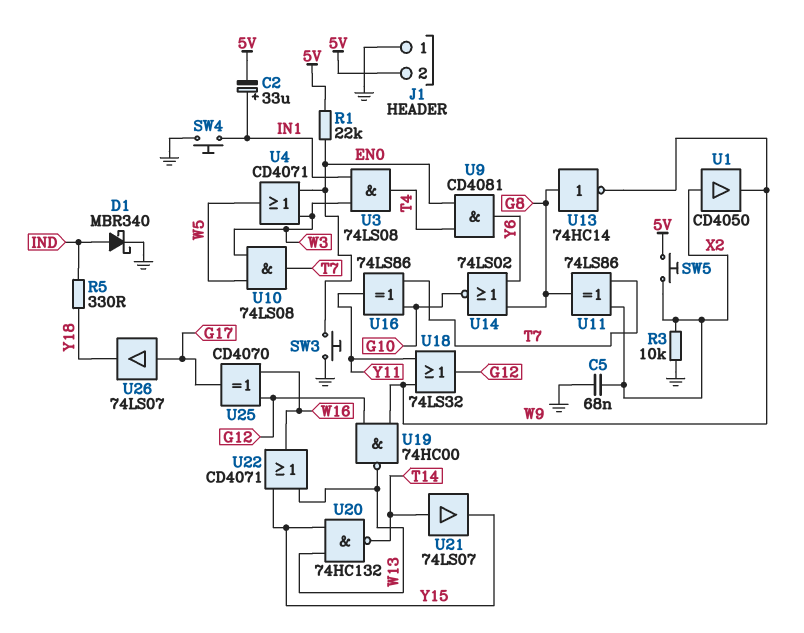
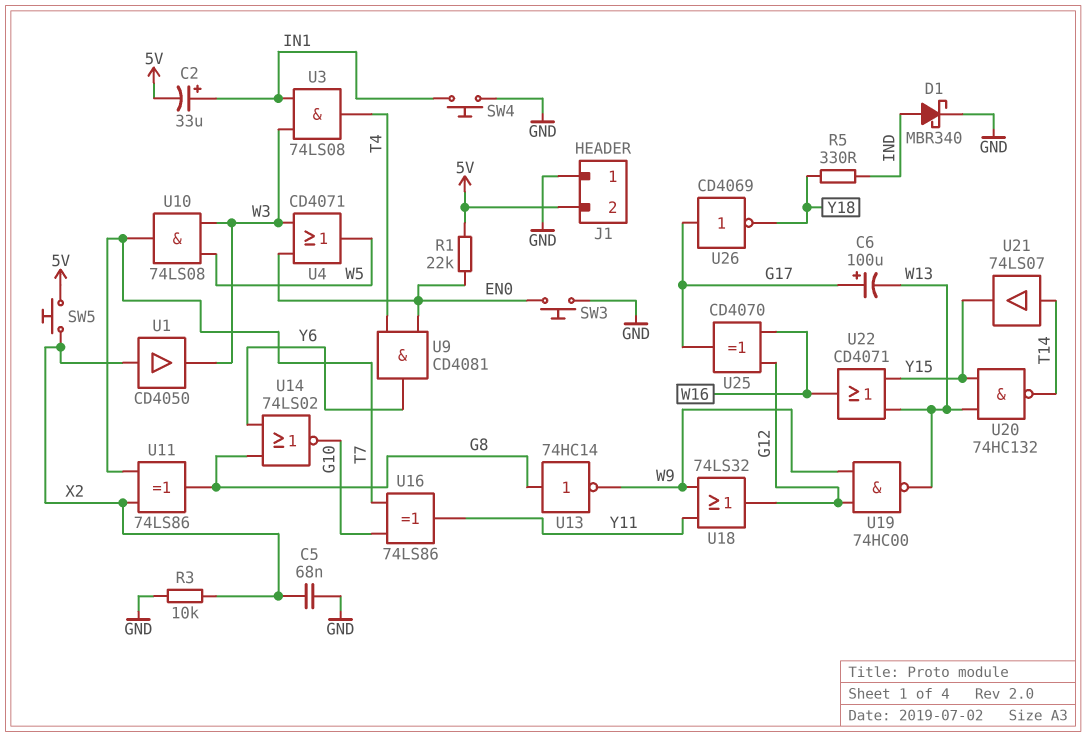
C6: none -> 100uF (plus G17, minus W13)
U1: buffer CD4050 (in X2, out W9) -> buffer CD4050 (in X2, out W3)
U26: buffer 74LS07 (in G17, out Y18) -> NOT CD4069 (in G17, out Y18)

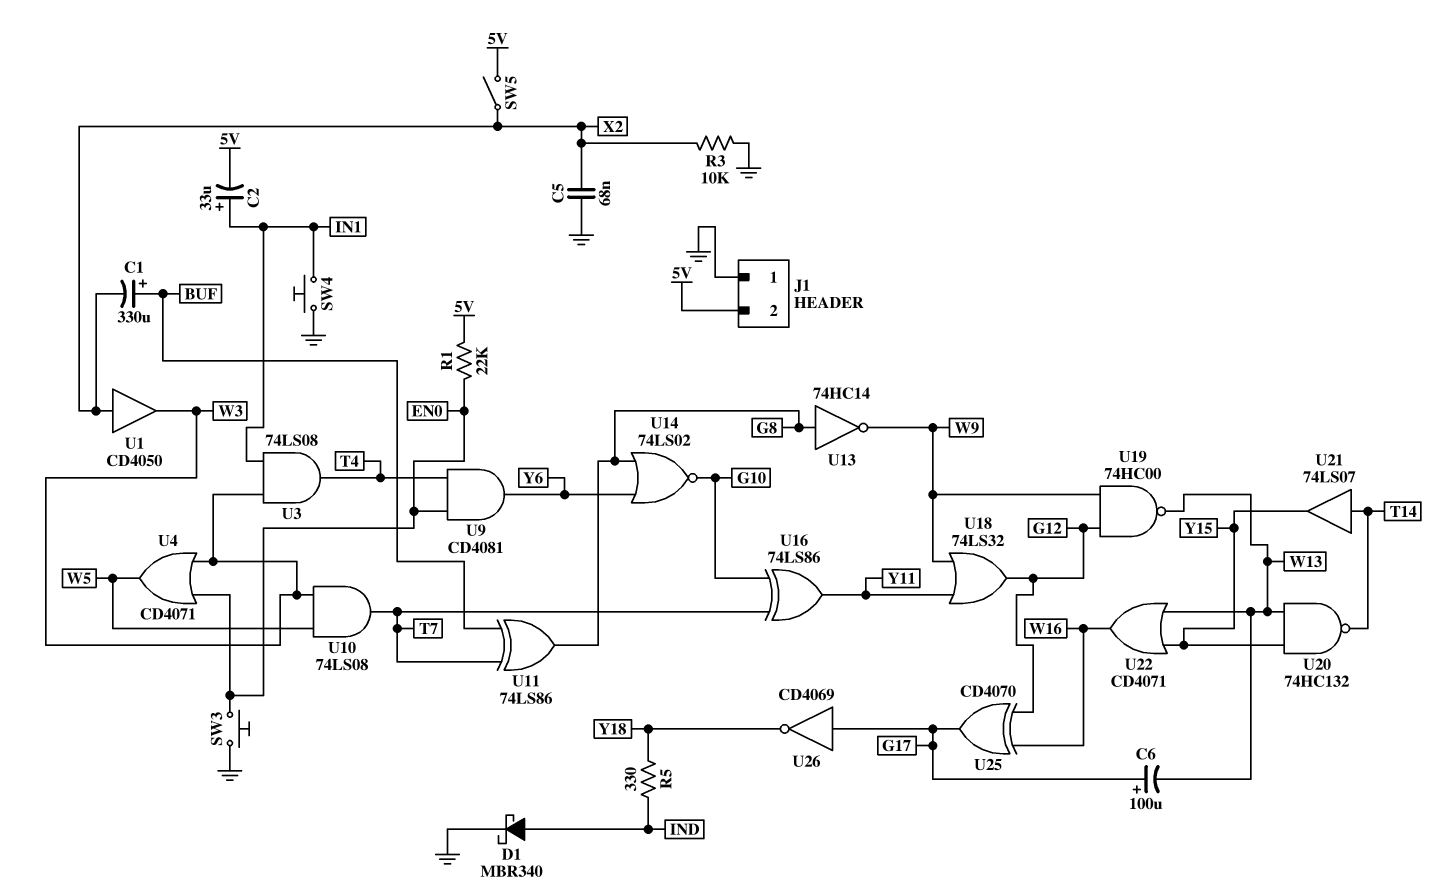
C1: none -> 330uF (plus BUF, minus X2)
SW5: button (5V, X2) -> switch (5V, X2)
U11: XOR 74LS86 (in T7, in X2, out G8) -> XOR 74LS86 (in BUF, in T7, out G8)

